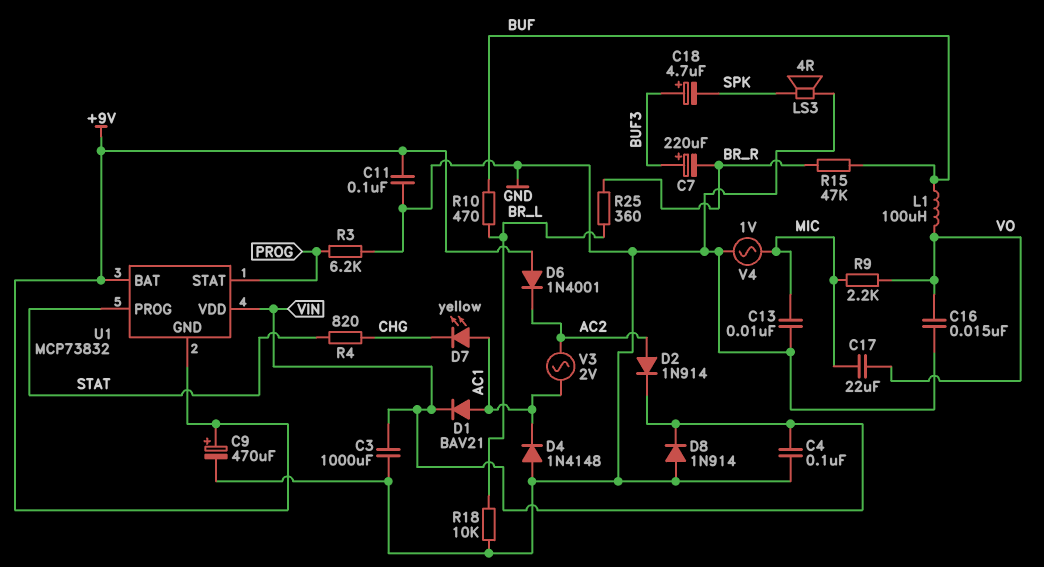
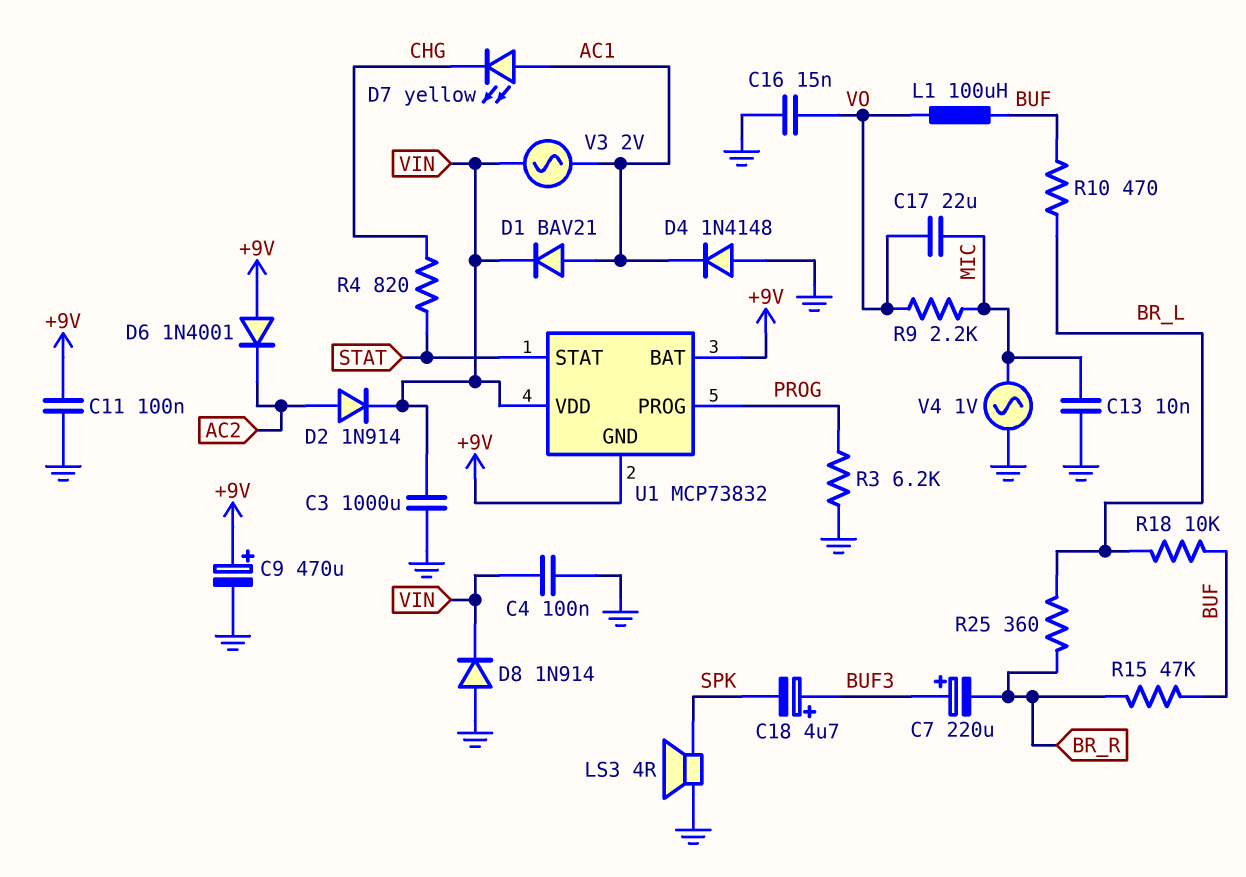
R18: 10k (BR_L, GND) -> 10k (BR_L, BUF)
U1 pin PROG: STAT -> PROG
U1 pin STAT: PROG -> STAT
V3: AC 2V (AC1, AC2) -> AC 2V (AC1, VIN)

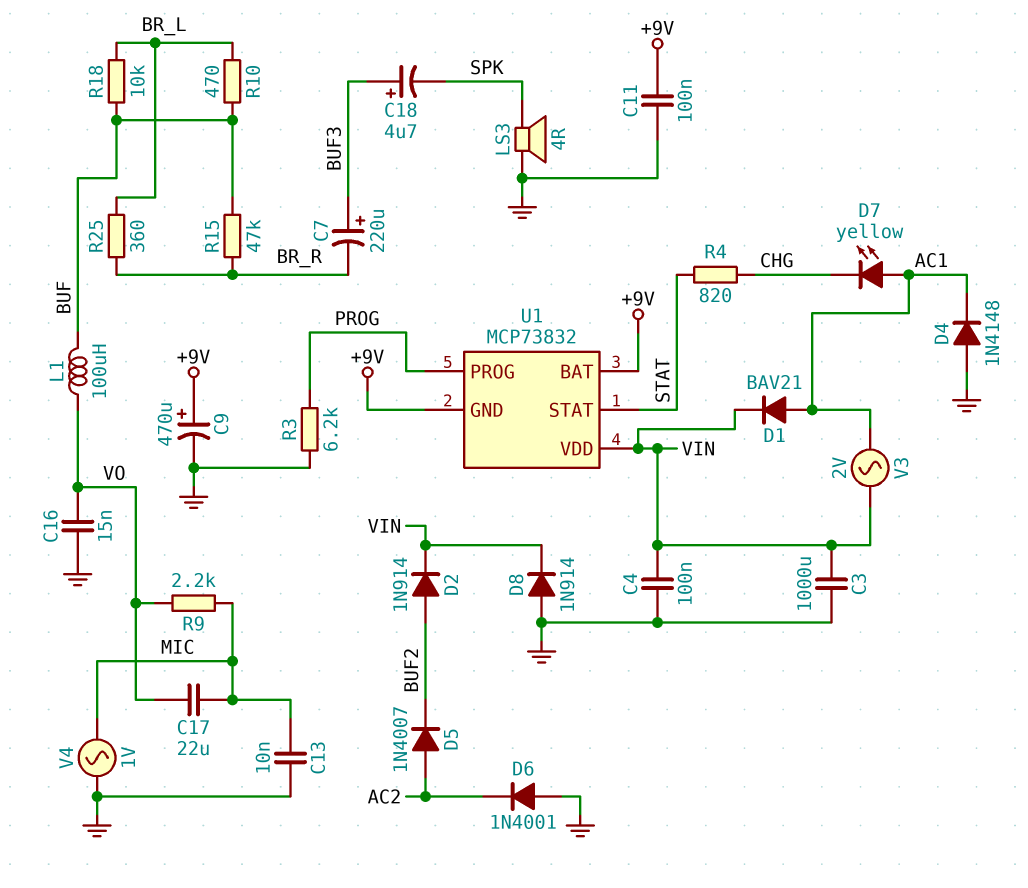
D2: diode 1N914 (A AC2, K VIN) -> diode 1N914 (A BUF2, K VIN)
D5: none -> diode 1N4007 (A AC2, K BUF2)
D6: diode 1N4001 (A +9V, K AC2) -> diode 1N4001 (A GND, K AC2)

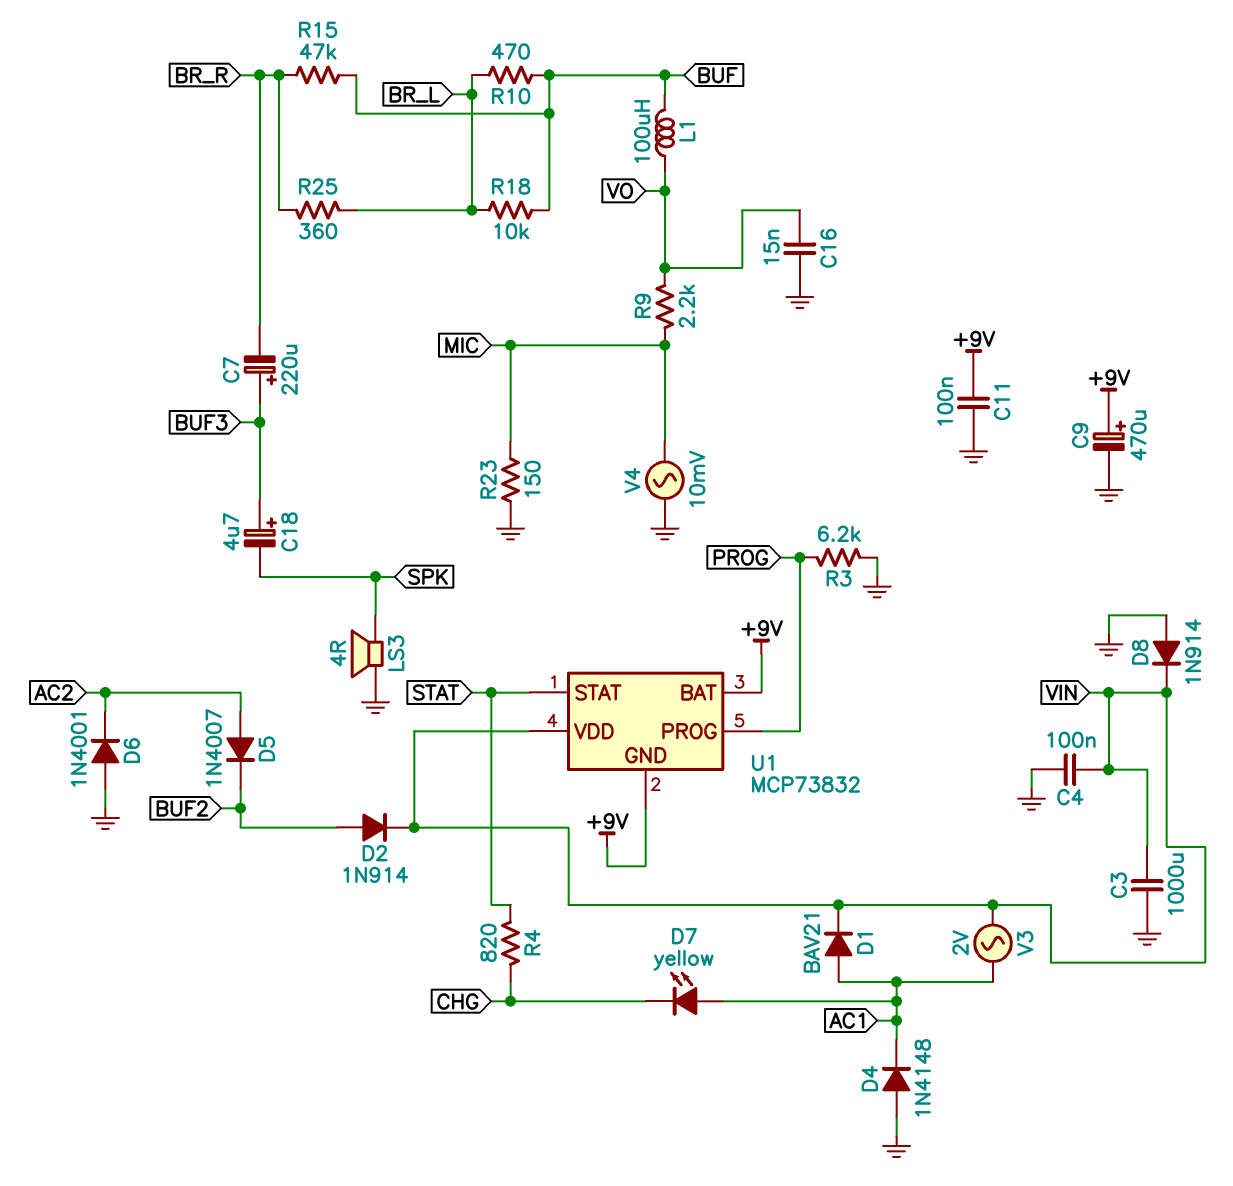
C13: 10nF (GND, MIC) -> none
C17: 22uF (MIC, VO) -> none
R23: none -> 150 (GND, MIC)
V4: AC 1V (GND, MIC) -> AC 10mV (GND, MIC)

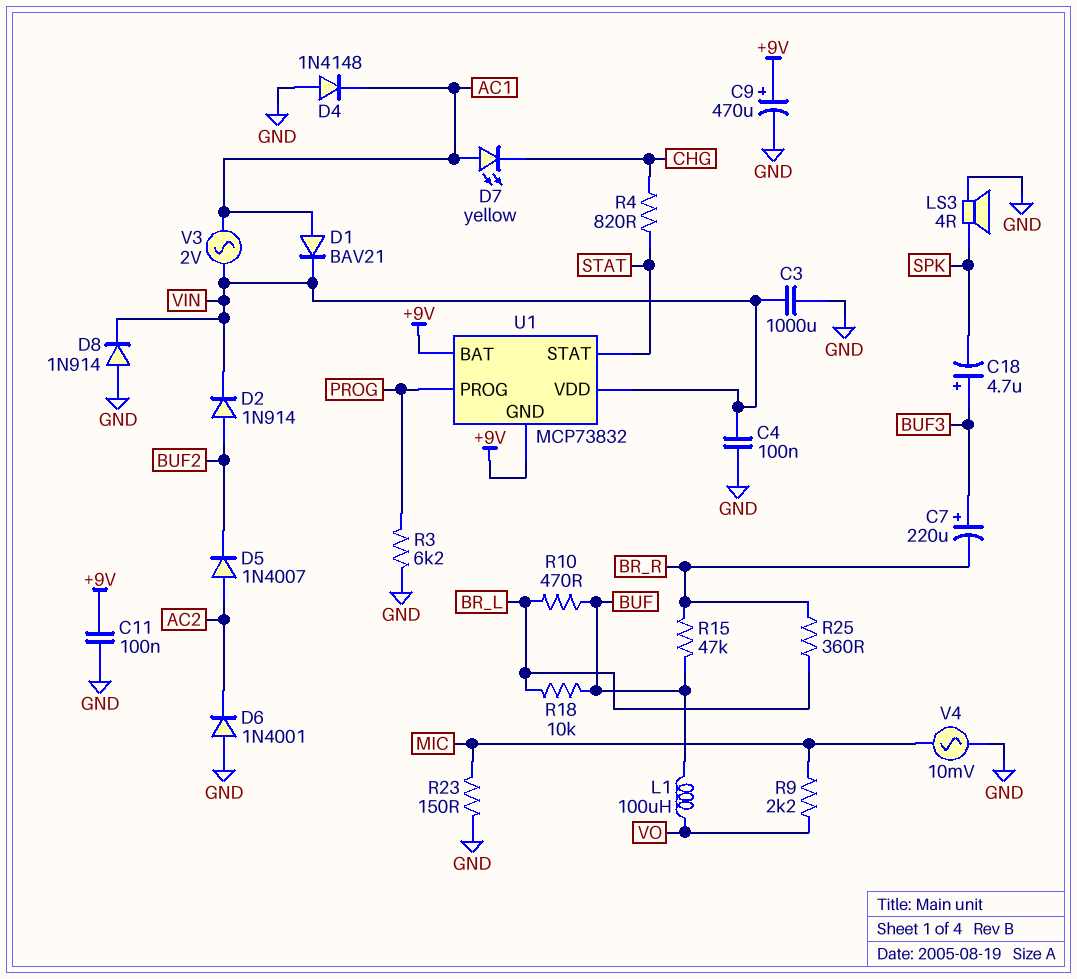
C16: 15nF (GND, VO) -> none

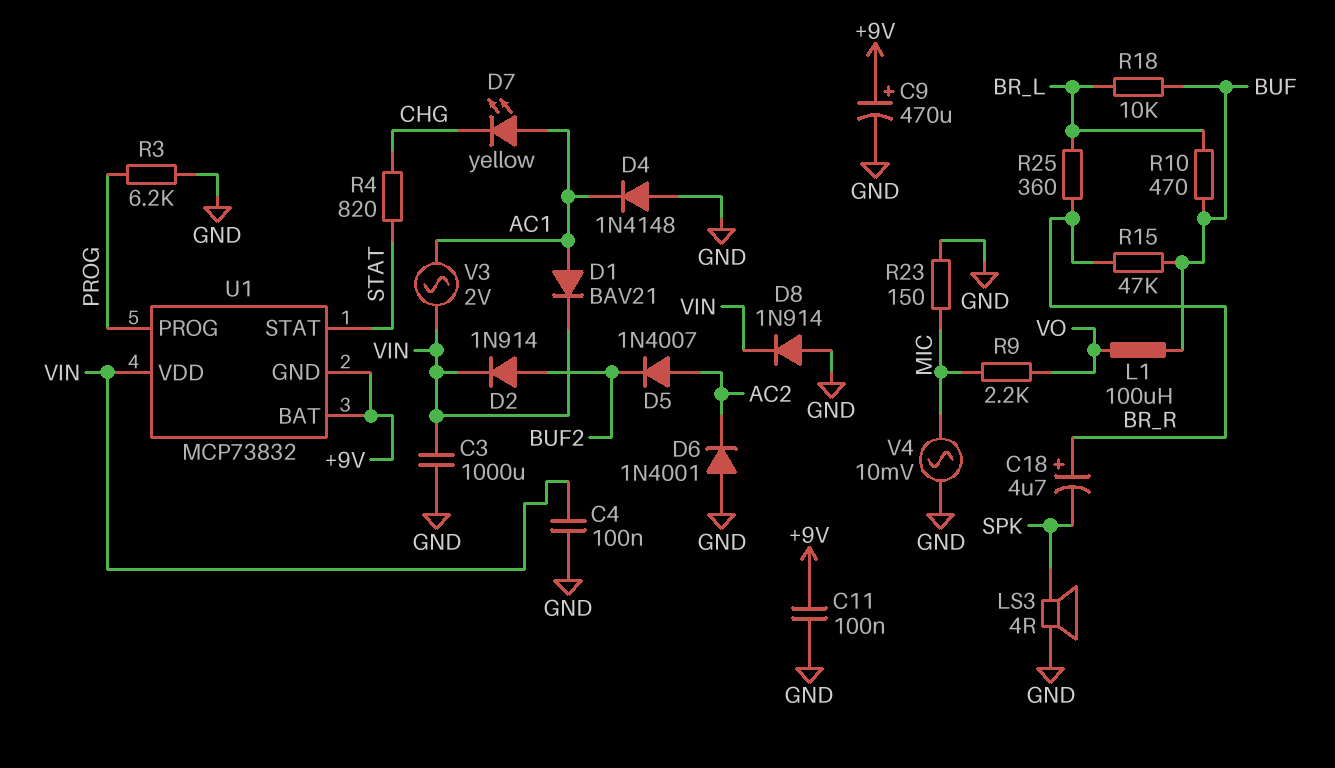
C7: 220uF (plus BUF3, minus BR_R) -> none
C18: 4.7uF (plus BUF3, minus SPK) -> 4.7uF (plus BR_R, minus SPK)

